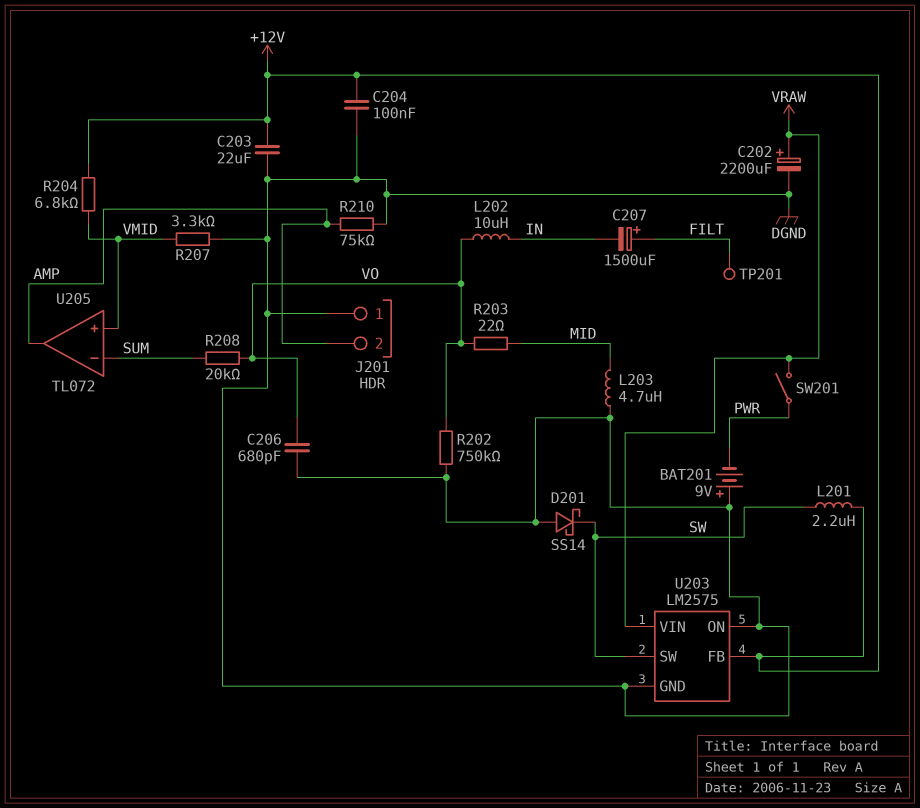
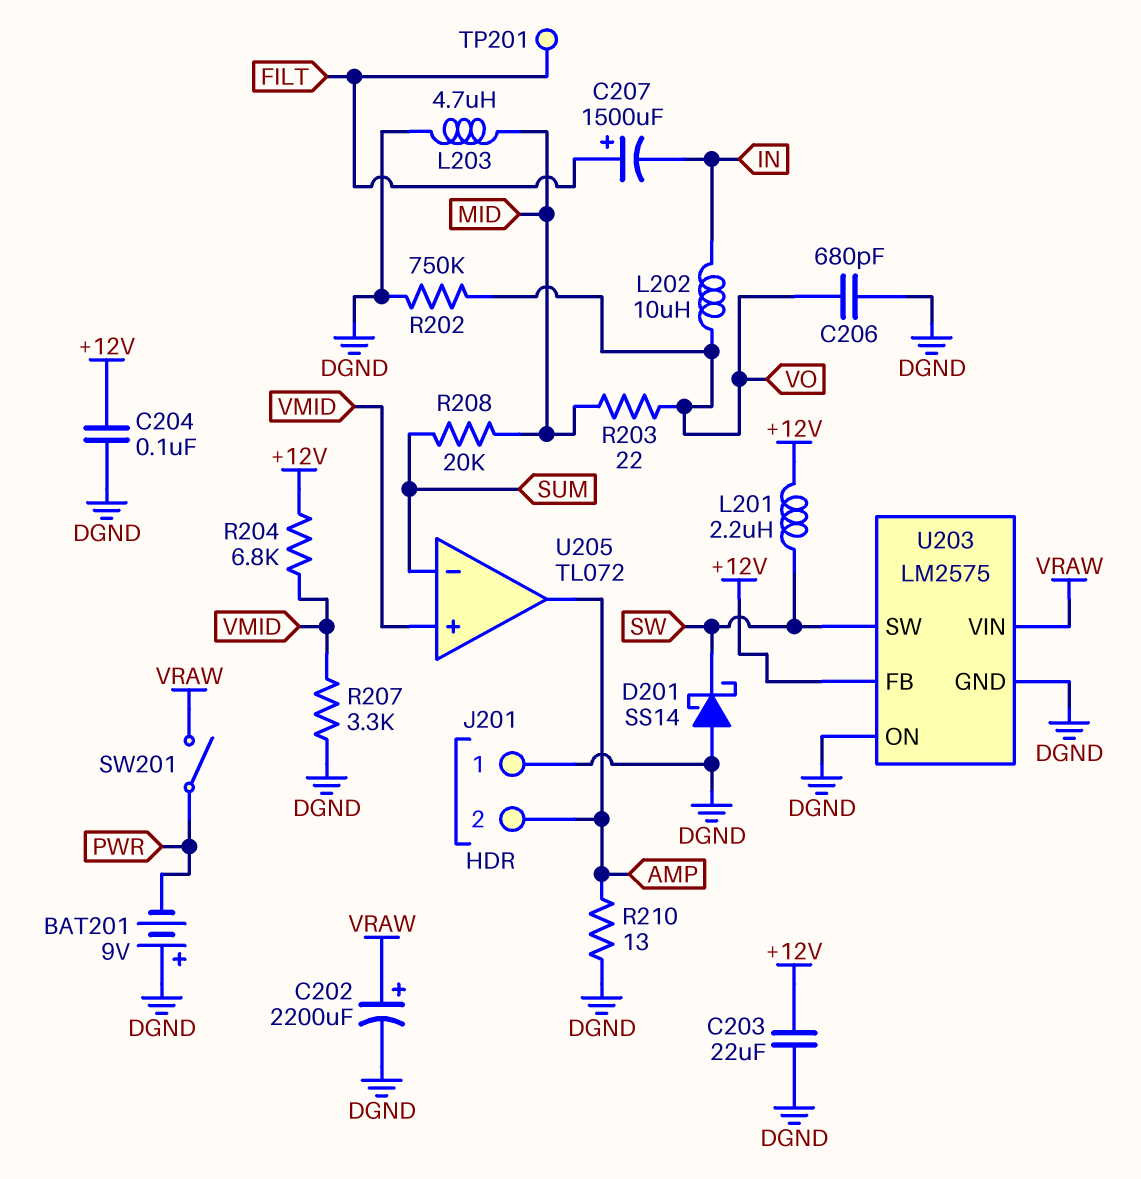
R208: 20k (SUM, VO) -> 20k (MID, SUM)
R210: 75k (AMP, DGND) -> 13 (AMP, DGND)

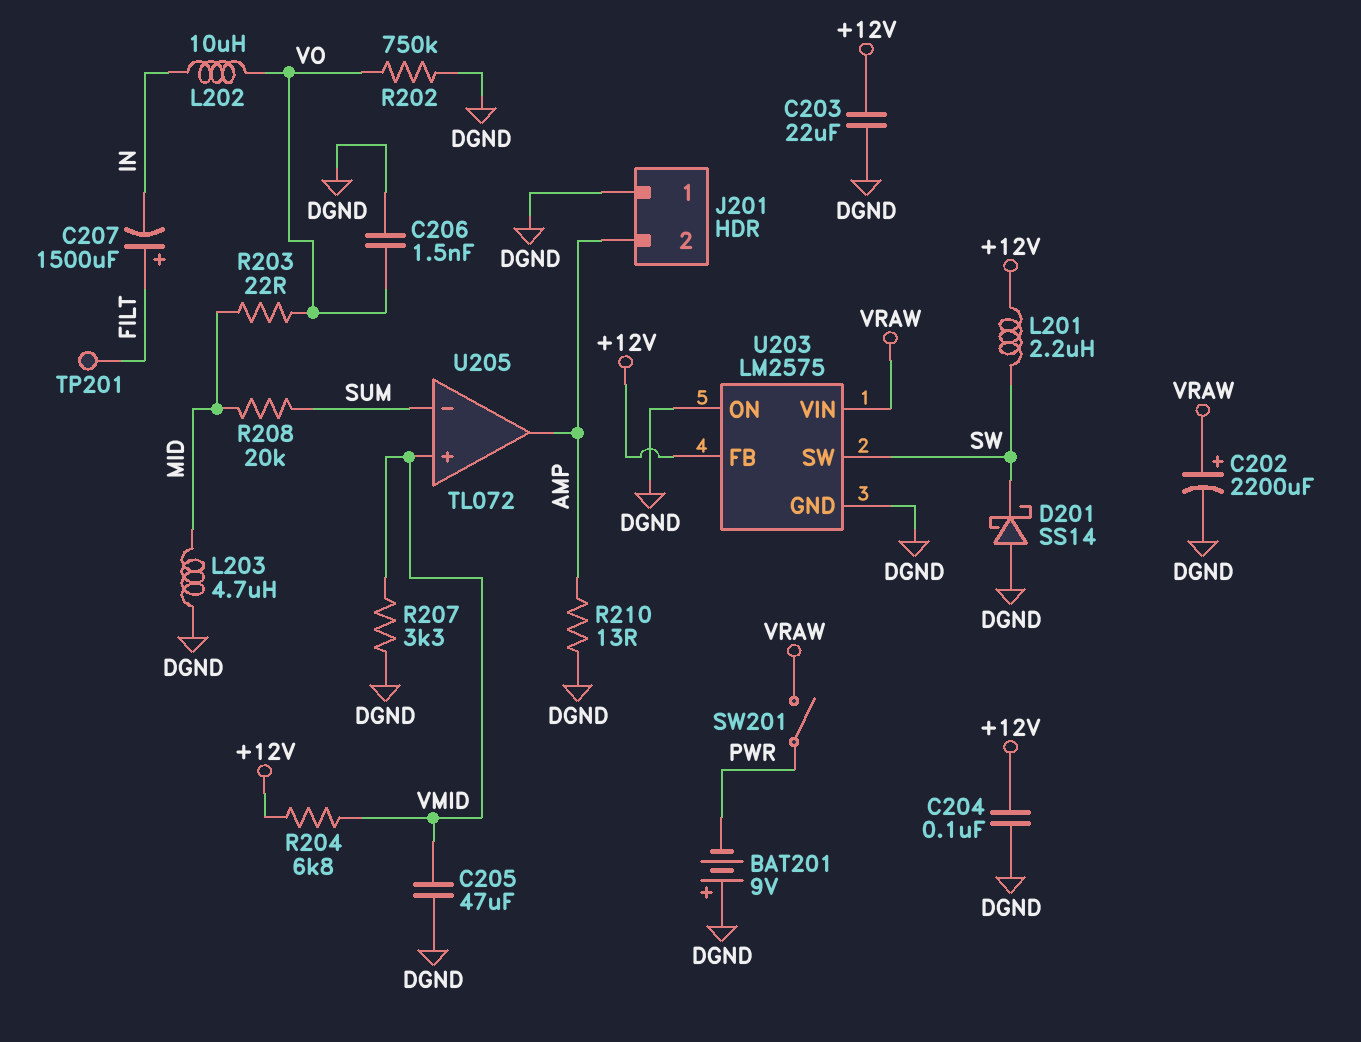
C205: none -> 47uF (DGND, VMID)
C206: 680pF (DGND, VO) -> 1.5nF (DGND, VO)

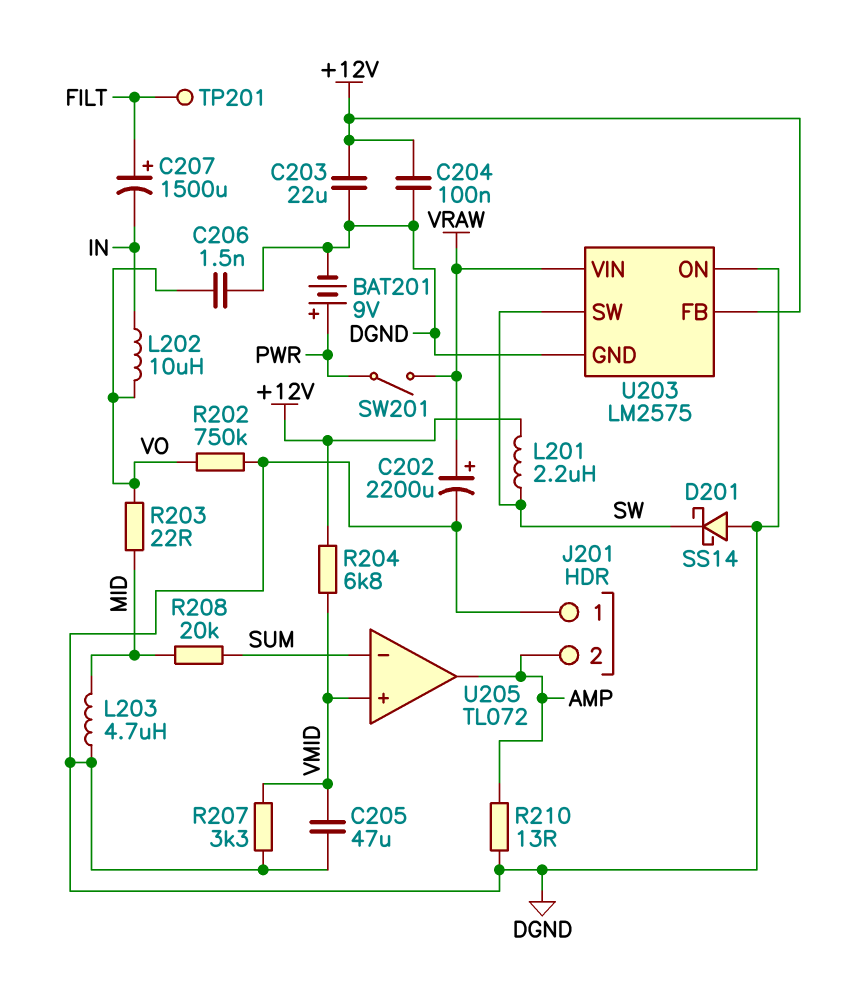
BAT201: 9V (plus DGND, minus PWR) -> 9V (plus PWR, minus DGND)

